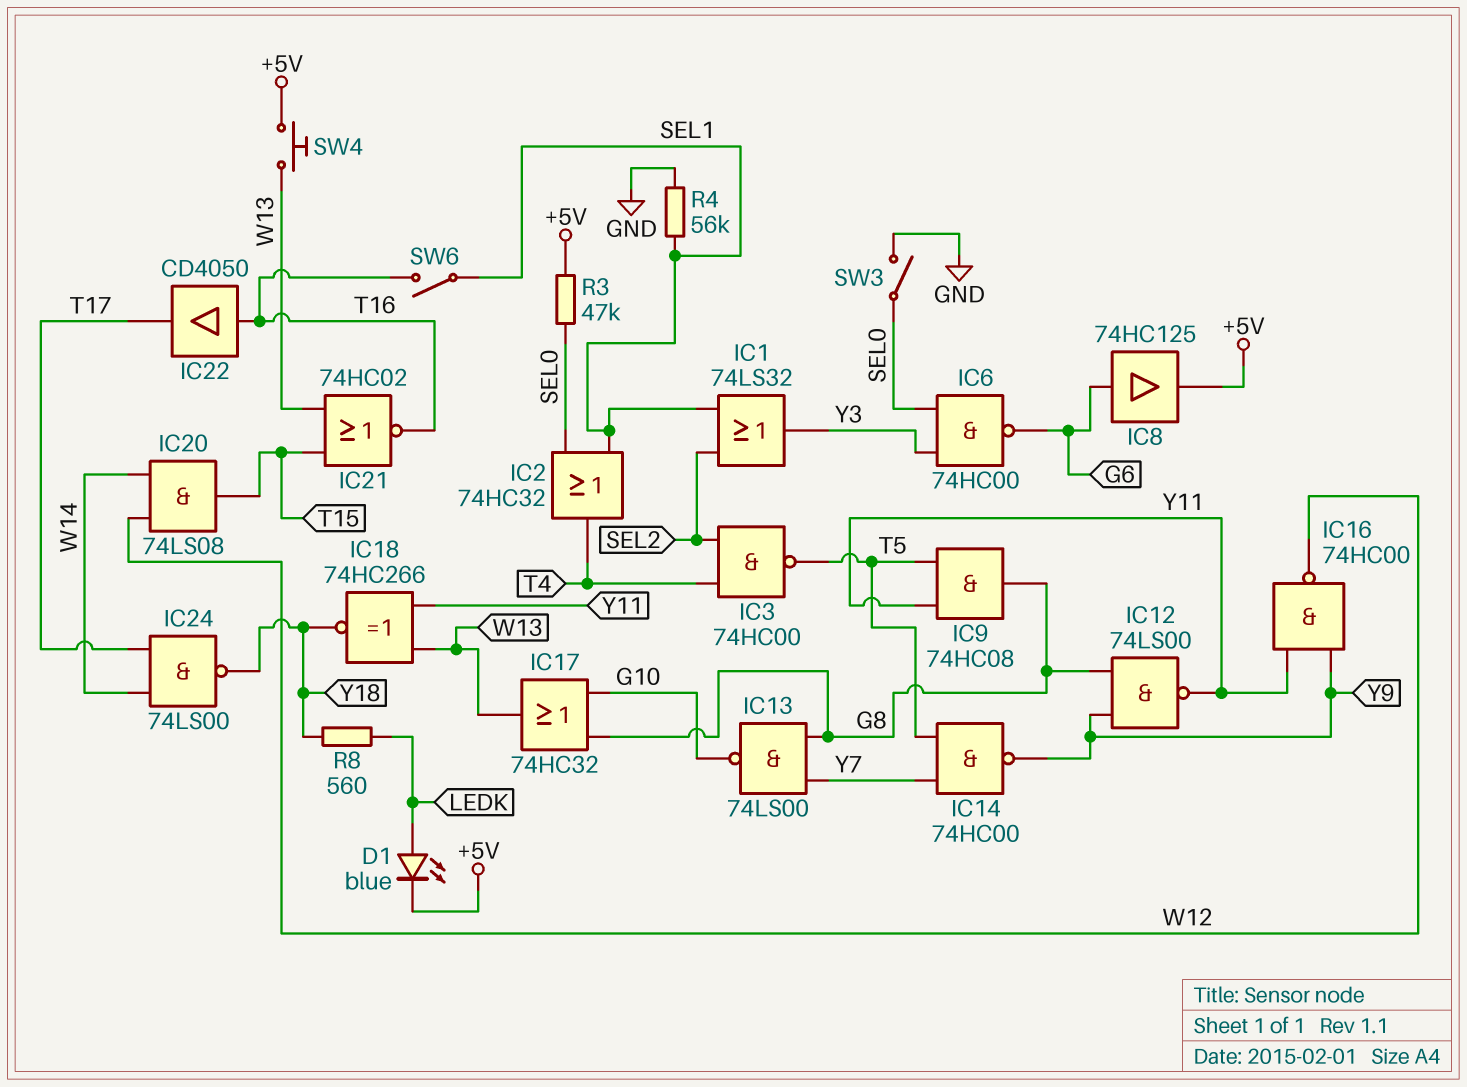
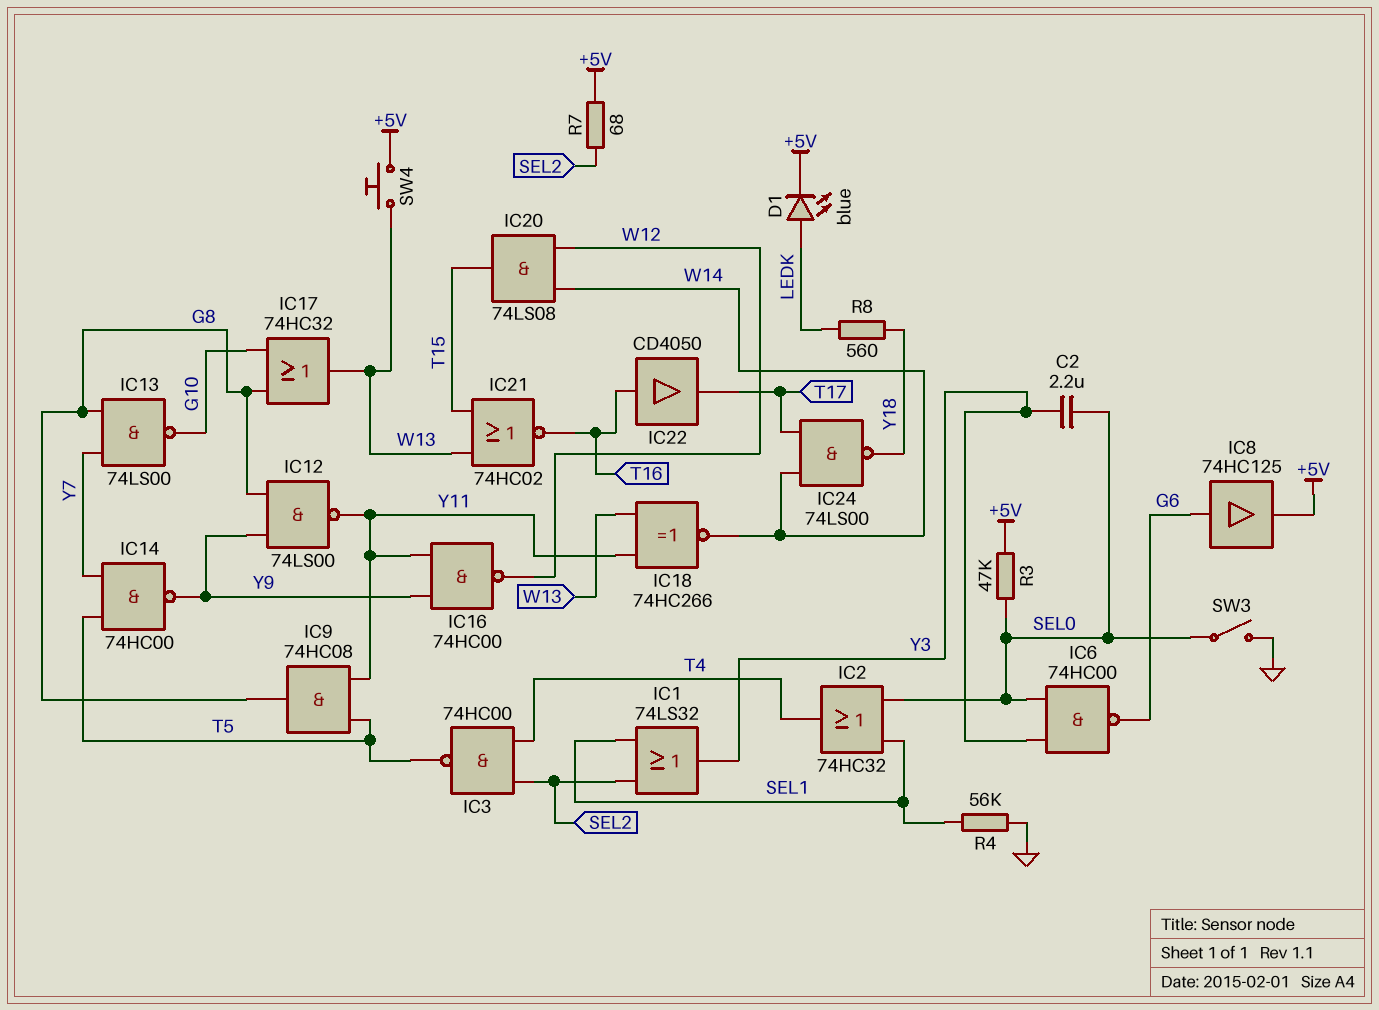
C2: none -> 2.2uF (SEL0, Y3)
IC18: XNOR 74HC266 (in W13, in Y11, out Y18) -> XNOR 74HC266 (in W13, in Y11, out W14)
R7: none -> 68 (+5V, SEL2)
SW6: switch (SEL1, T16) -> none

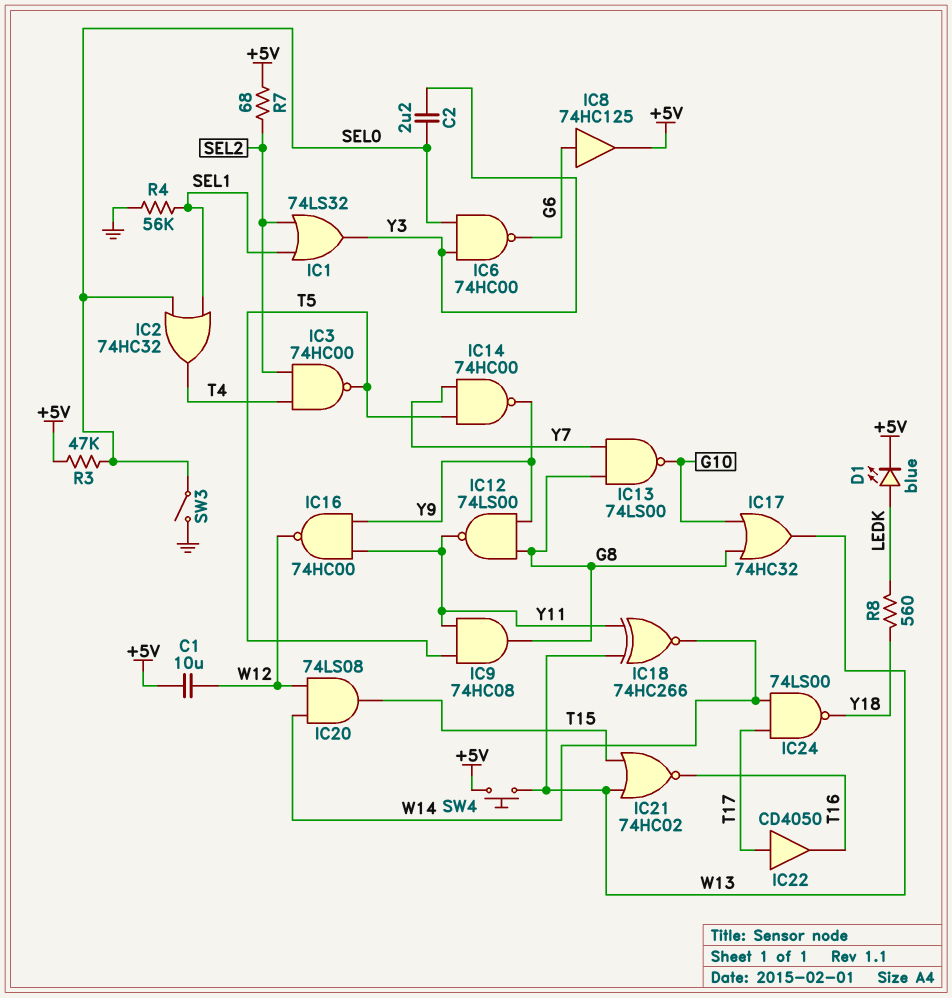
C1: none -> 10uF (+5V, W12)
IC22: buffer CD4050 (in T16, out T17) -> buffer CD4050 (in T17, out T16)

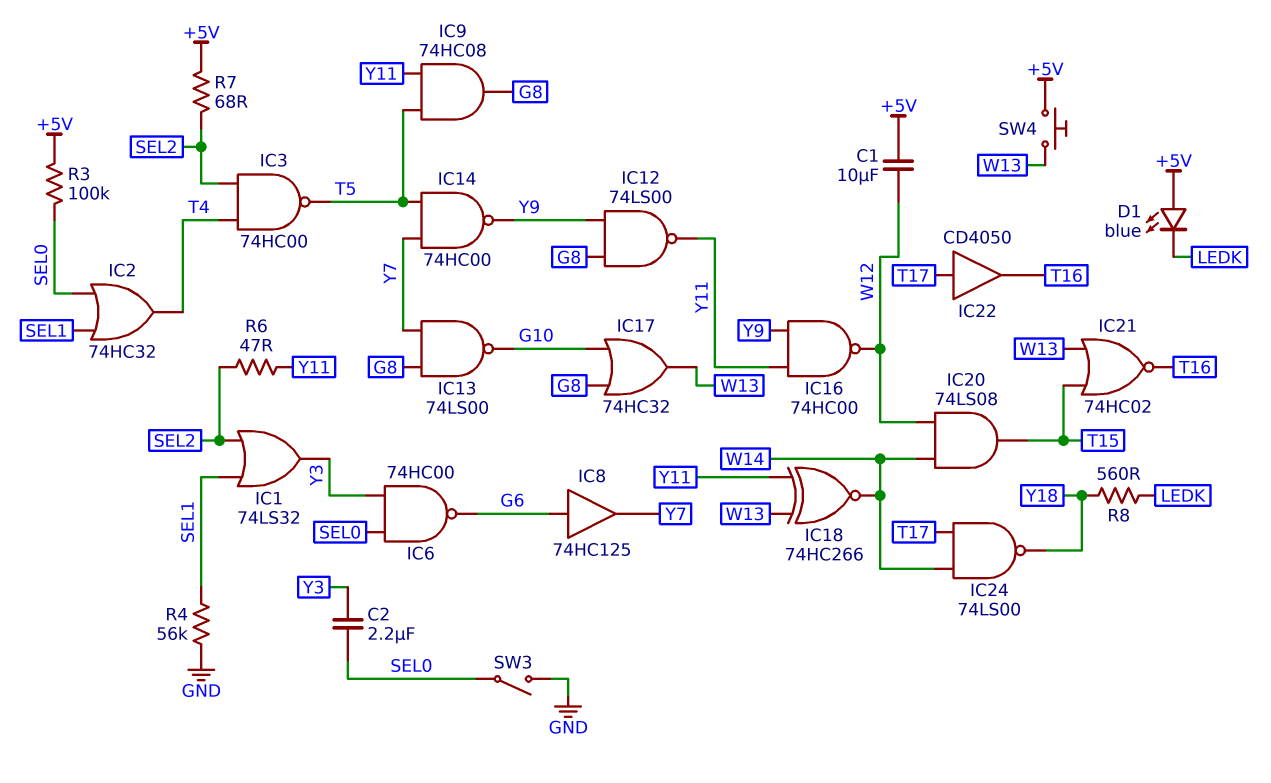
D1: LED blue (A LEDK, K +5V) -> LED blue (A +5V, K LEDK)
IC8: buffer 74HC125 (in G6, out +5V) -> buffer 74HC125 (in G6, out Y7)
R3: 47k (+5V, SEL0) -> 100k (+5V, SEL0)
R6: none -> 47 (SEL2, Y11)

